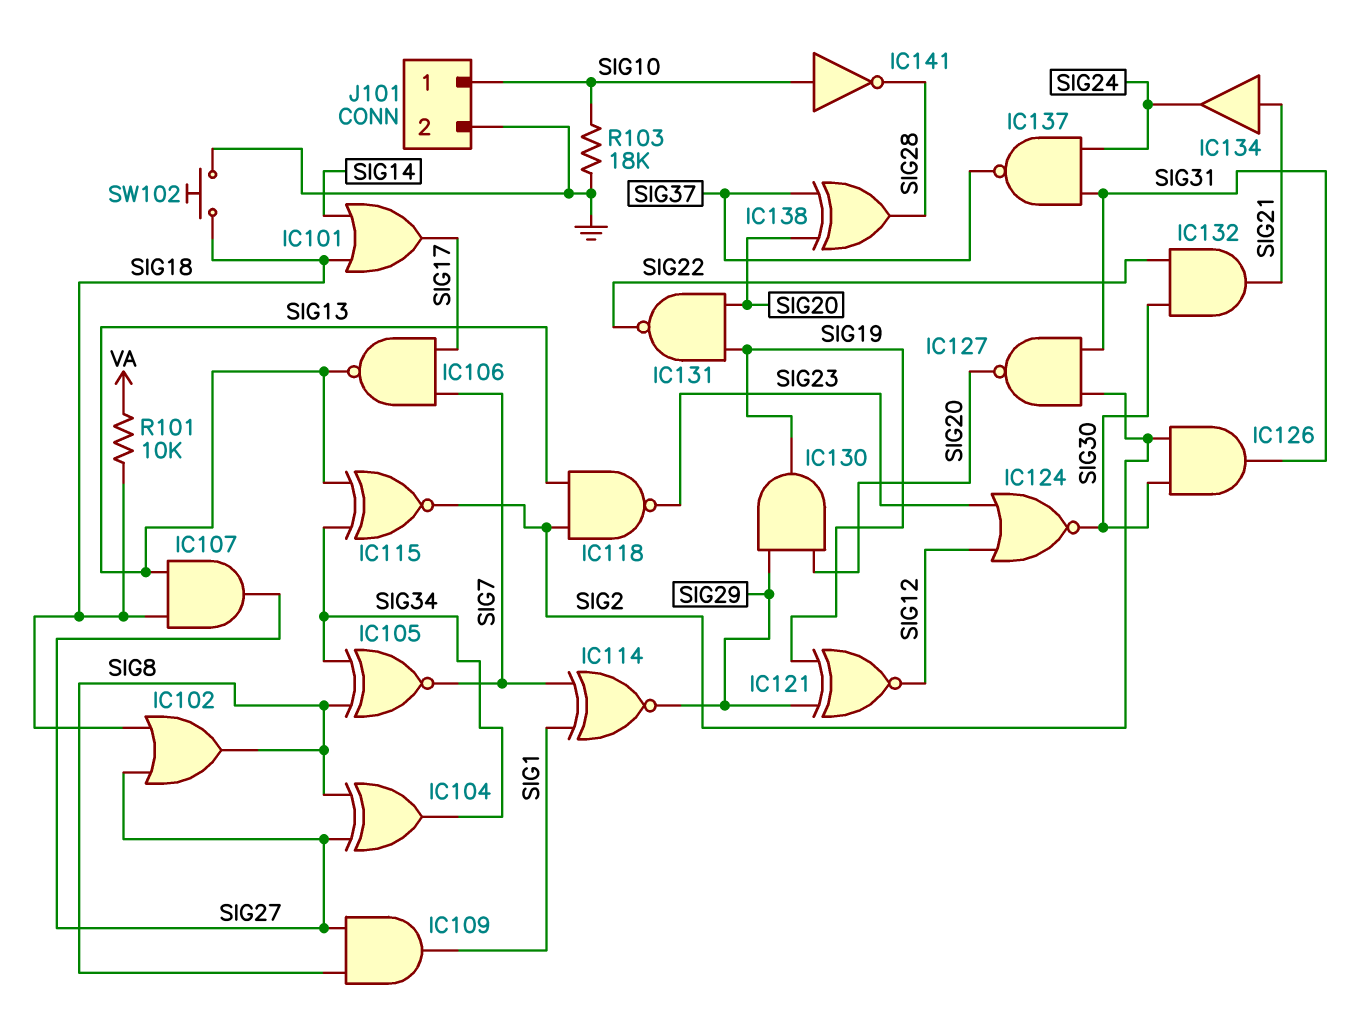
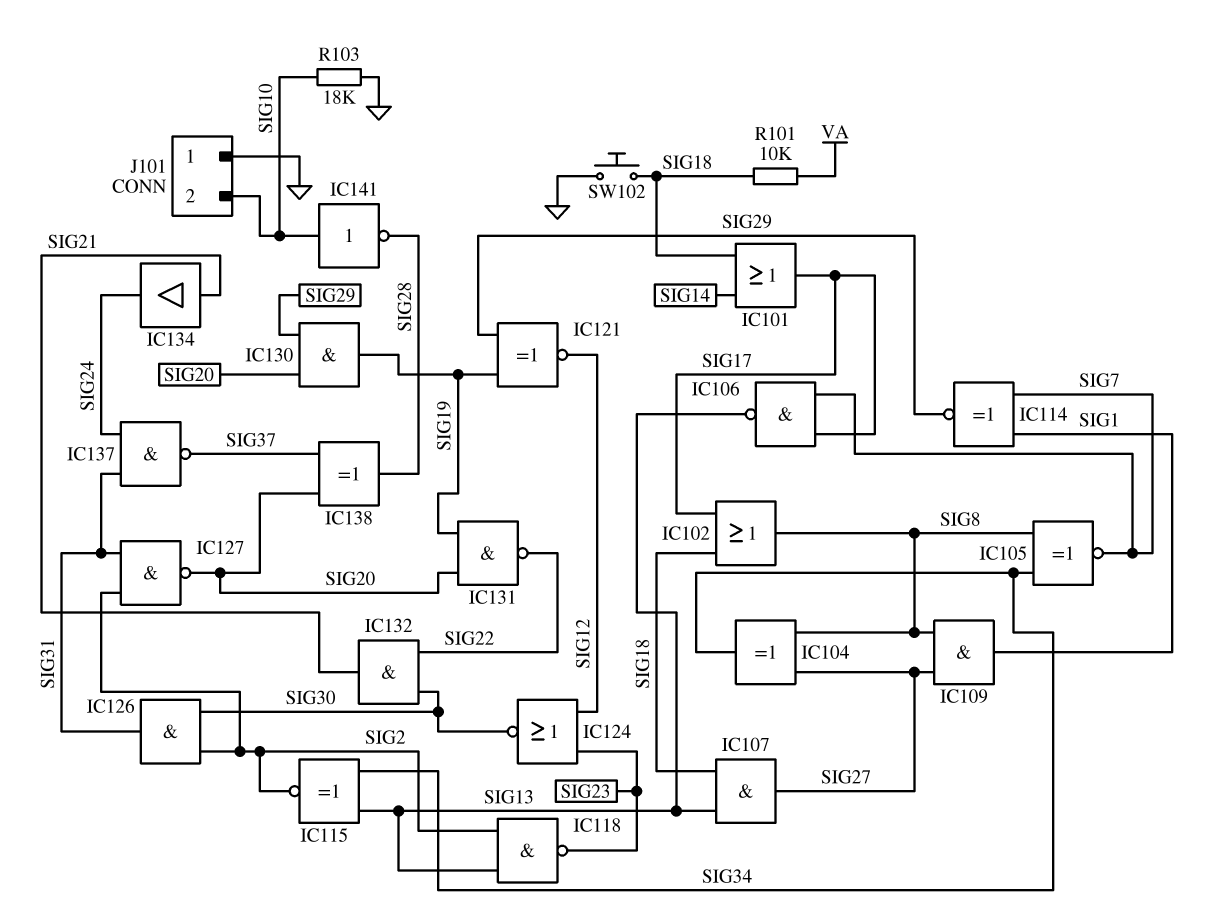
IC102: OR (in SIG18, in SIG27, out SIG8) -> OR (in SIG17, in SIG18, out SIG8)
J101 pin 1: SIG10 -> GND
J101 pin 2: GND -> SIG10

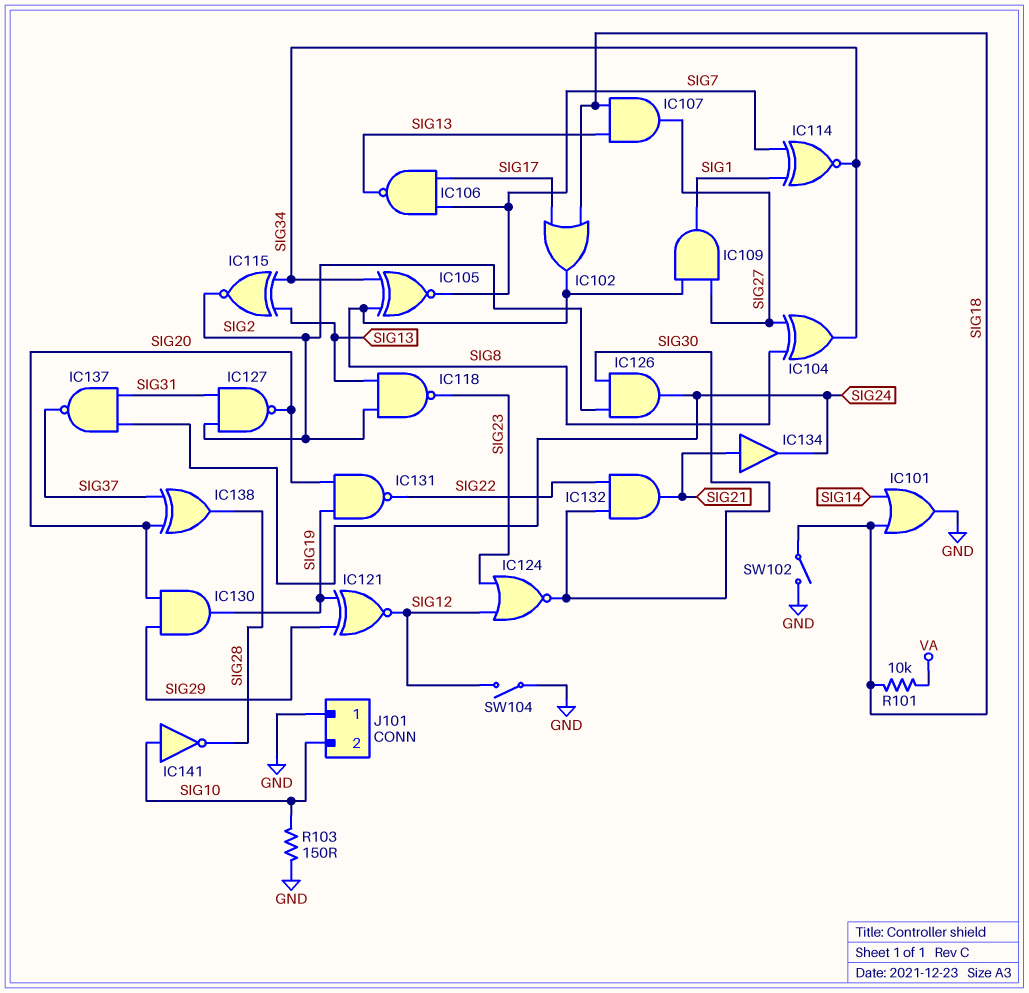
IC101: OR (in SIG14, in SIG18, out SIG17) -> OR (in SIG14, in SIG18, out GND)
IC114: XNOR (in SIG1, in SIG7, out SIG29) -> XNOR (in SIG1, in SIG7, out SIG34)
IC126: AND (in SIG2, in SIG30, out SIG31) -> AND (in SIG2, in SIG30, out SIG24)
R103: 18k (GND, SIG10) -> 150 (GND, SIG10)
SW102: button (GND, SIG18) -> switch (GND, SIG18)
SW104: none -> switch (GND, SIG12)

